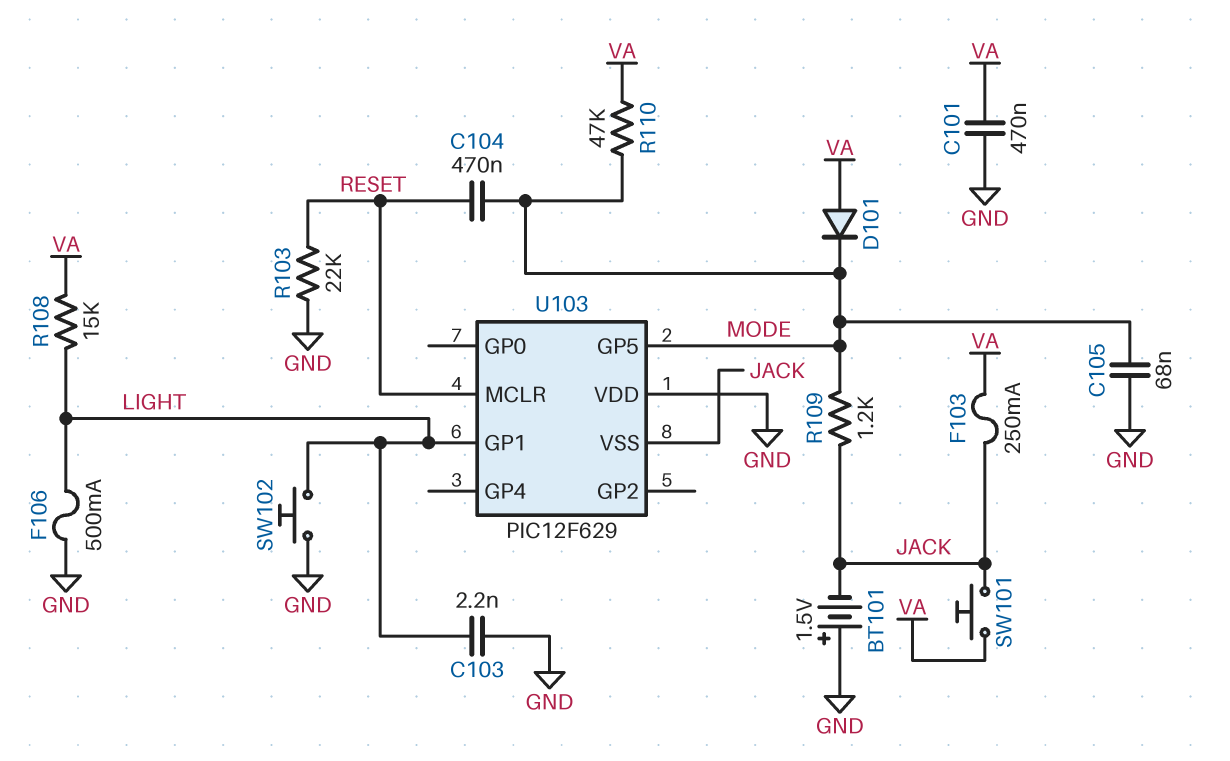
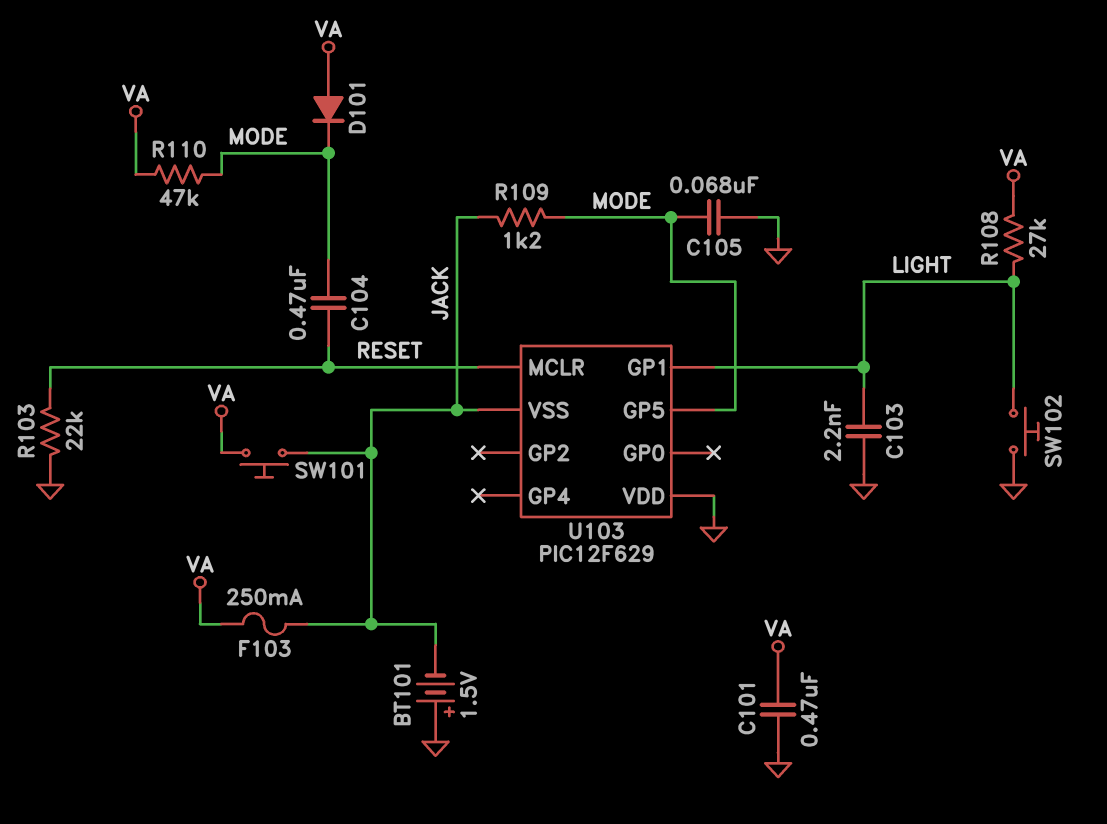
F106: 500mA (GND, LIGHT) -> none
R108: 15k (LIGHT, VA) -> 27k (LIGHT, VA)

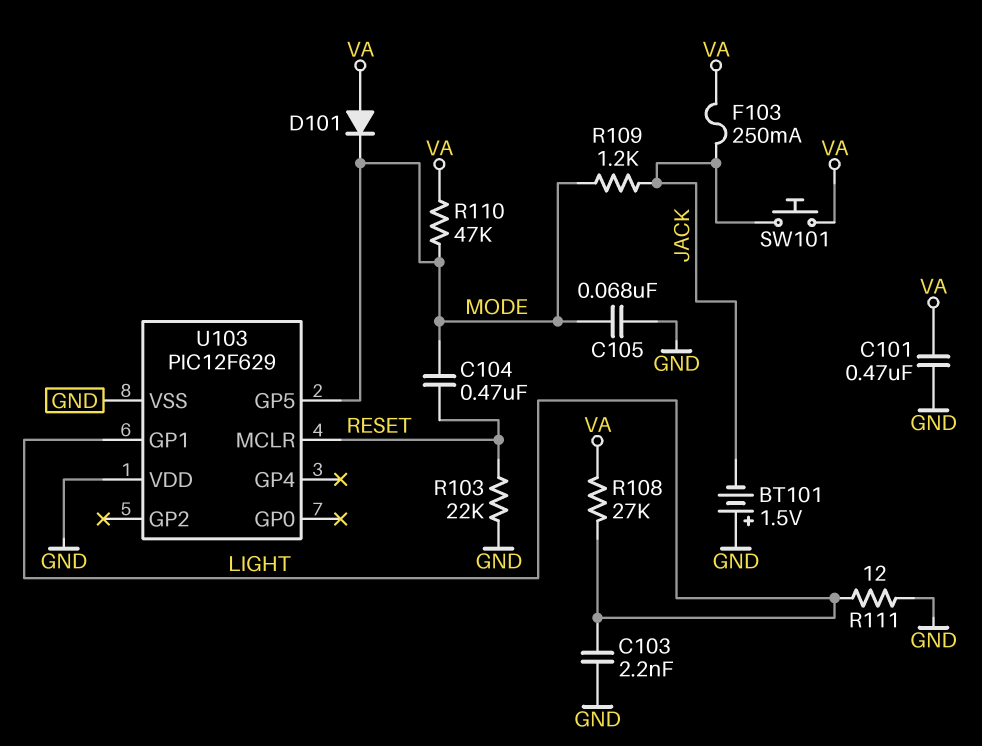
R111: none -> 12 (GND, LIGHT)
SW102: button (GND, LIGHT) -> none
U103 pin VSS: JACK -> GND

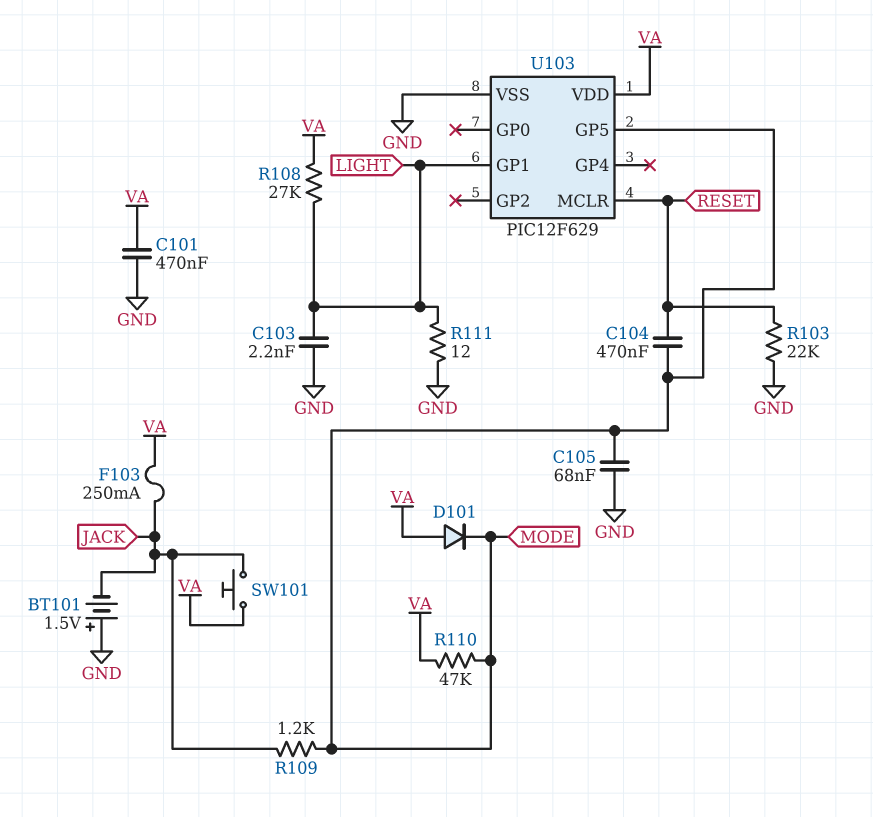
U103 pin VDD: GND -> VA

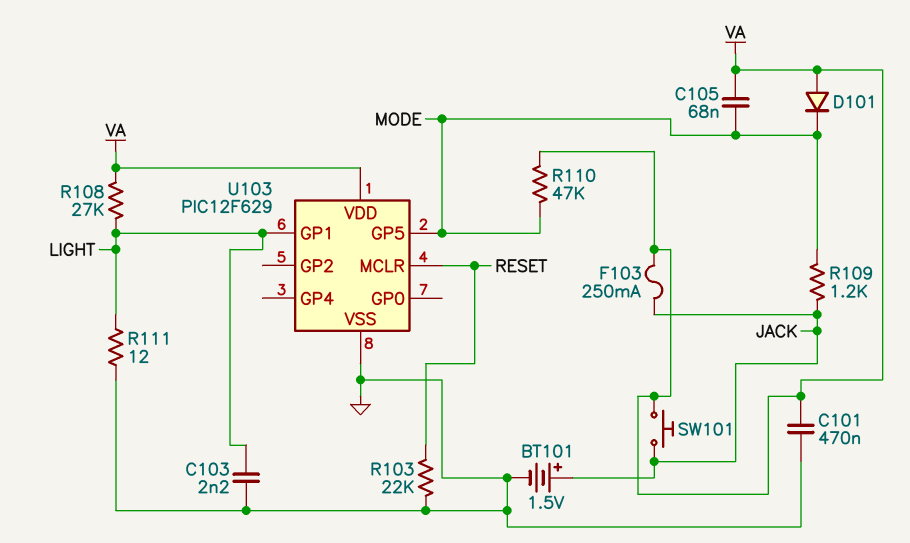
BT101: 1.5V (plus GND, minus JACK) -> 1.5V (plus JACK, minus GND)
C104: 470nF (MODE, RESET) -> none
C105: 68nF (GND, MODE) -> 68nF (MODE, VA)

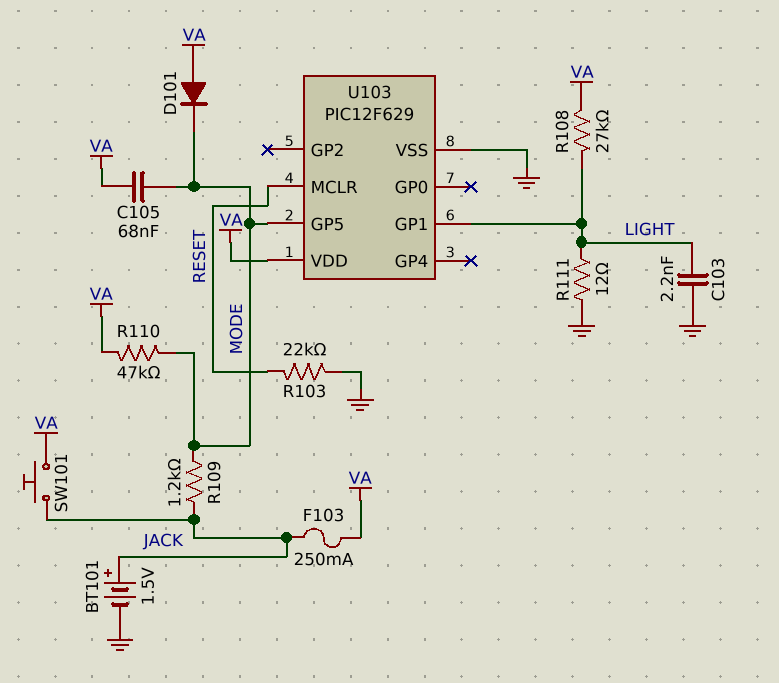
C101: 470nF (GND, VA) -> none

